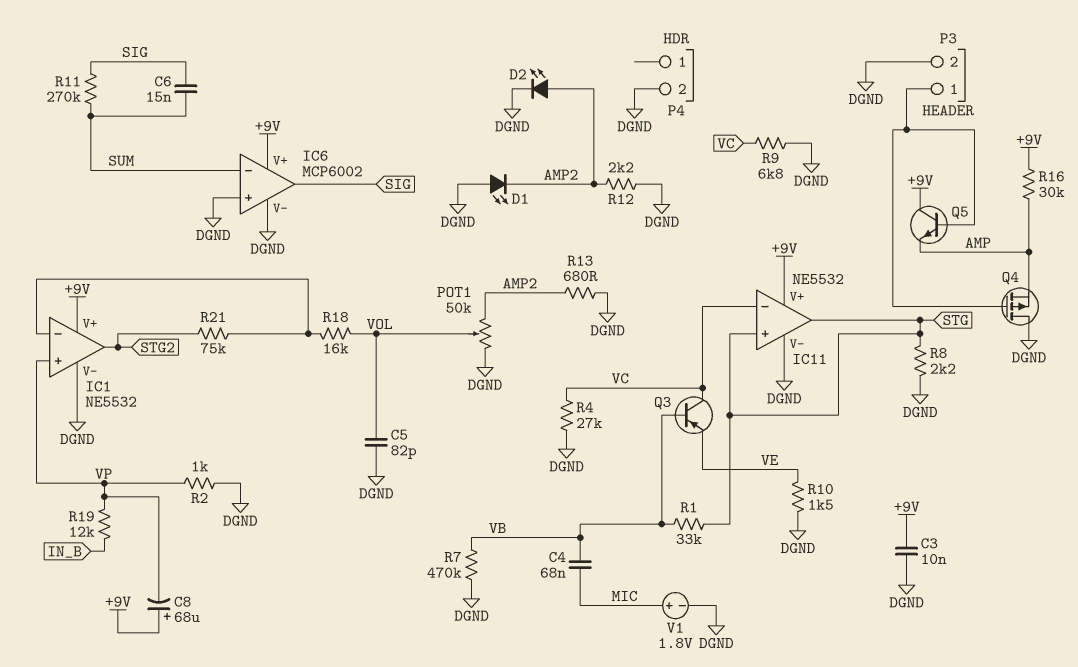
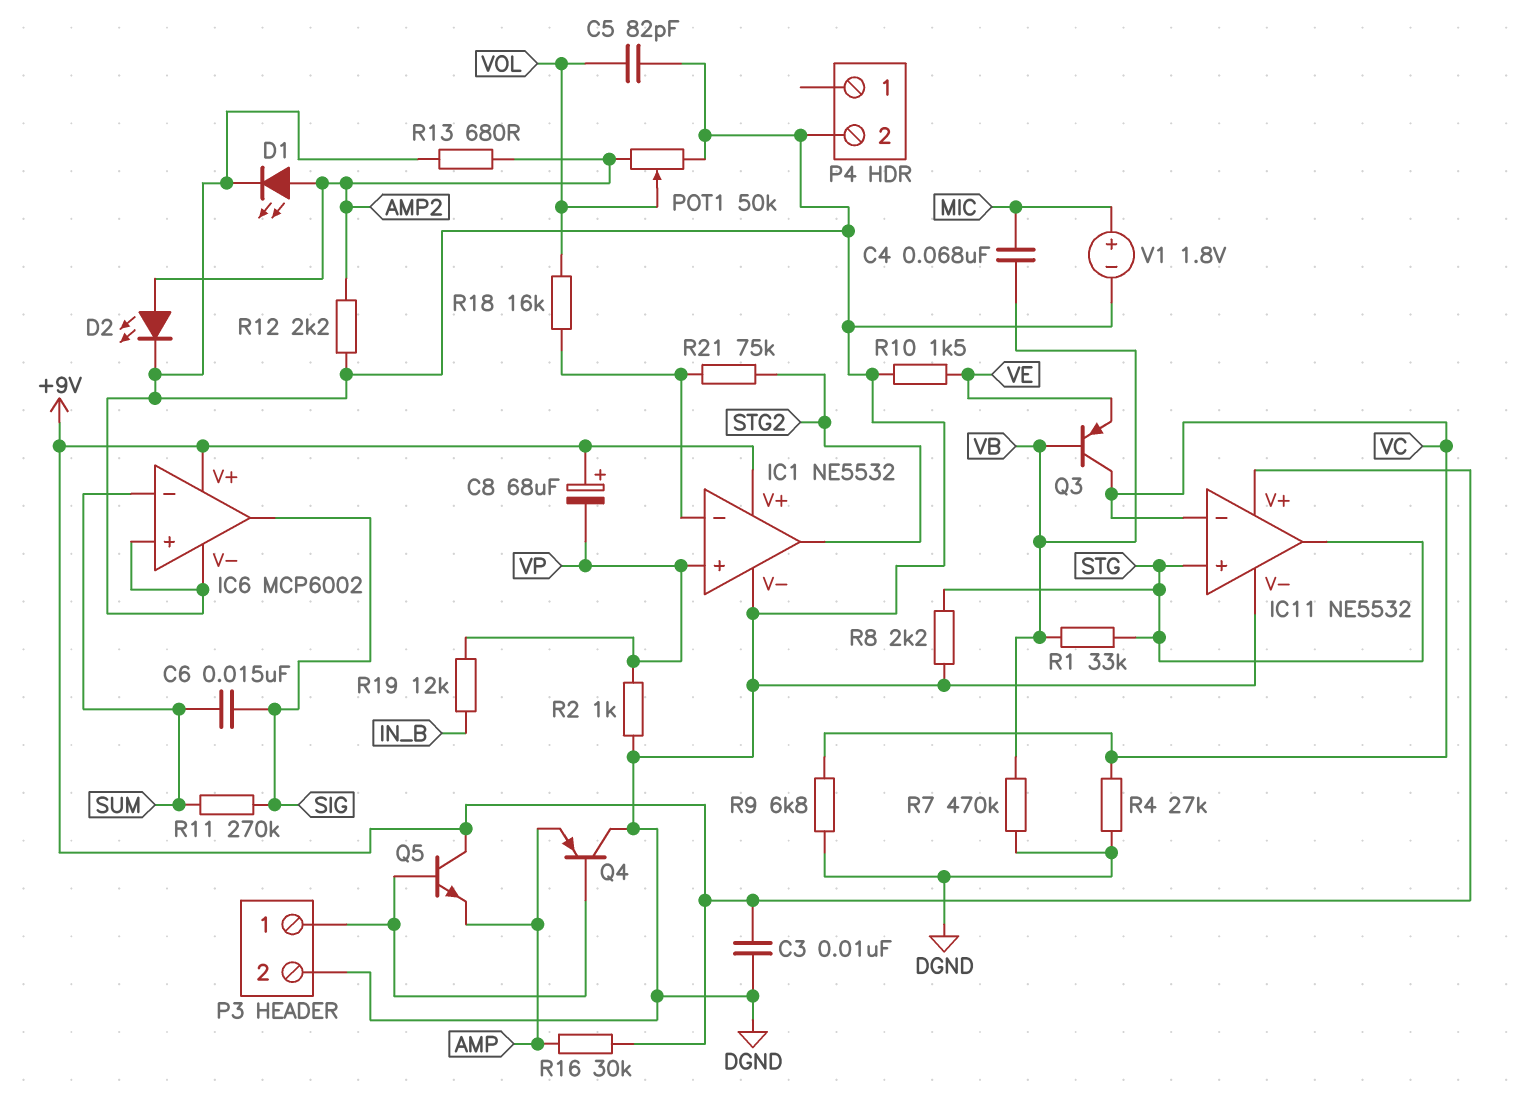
D1: LED (A DGND, K AMP2) -> LED (A AMP2, K DGND)
Q4: PMOS (G P3/1, D DGND, S AMP) -> PNP (B P3/1, C DGND, E AMP)

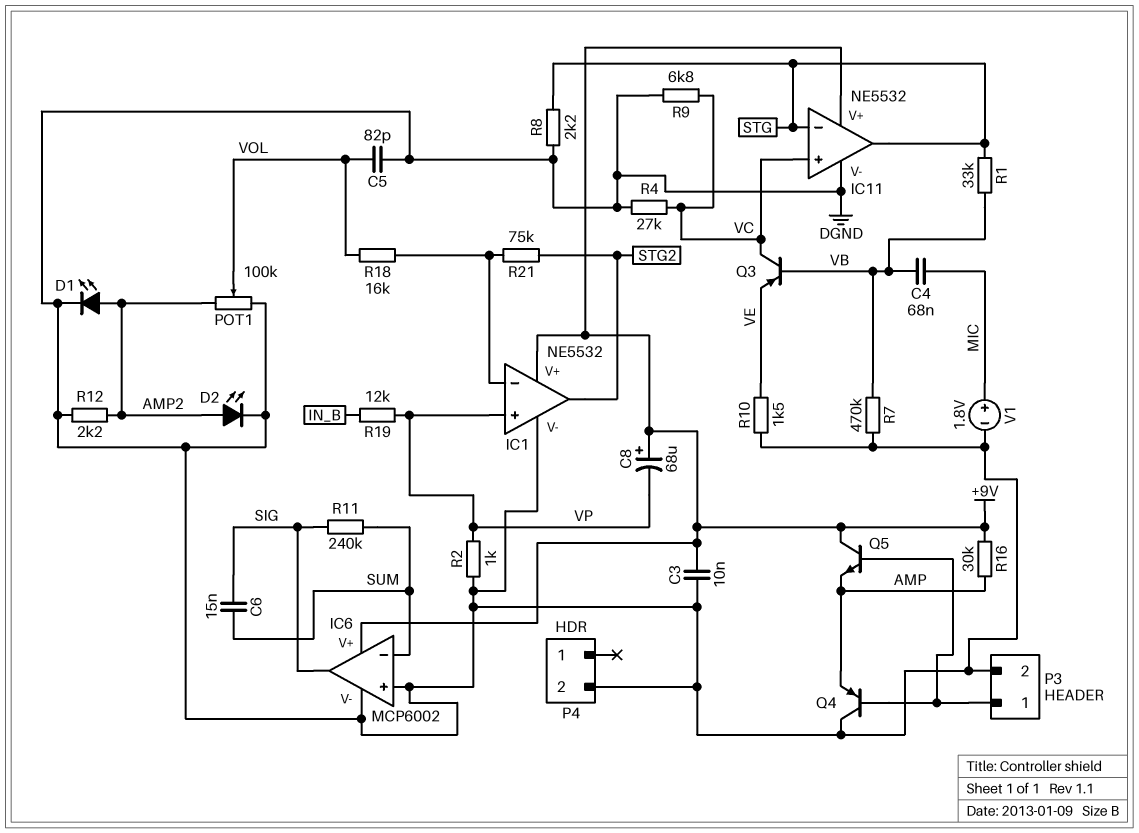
IC11 pin in+: STG -> VC
IC11 pin in-: VC -> STG
POT1: 50k (AMP2, DGND, wiper VOL) -> 100k (AMP2, DGND, wiper VOL)
R11: 270k (SIG, SUM) -> 240k (SIG, SUM)
R13: 680 (AMP2, DGND) -> none

